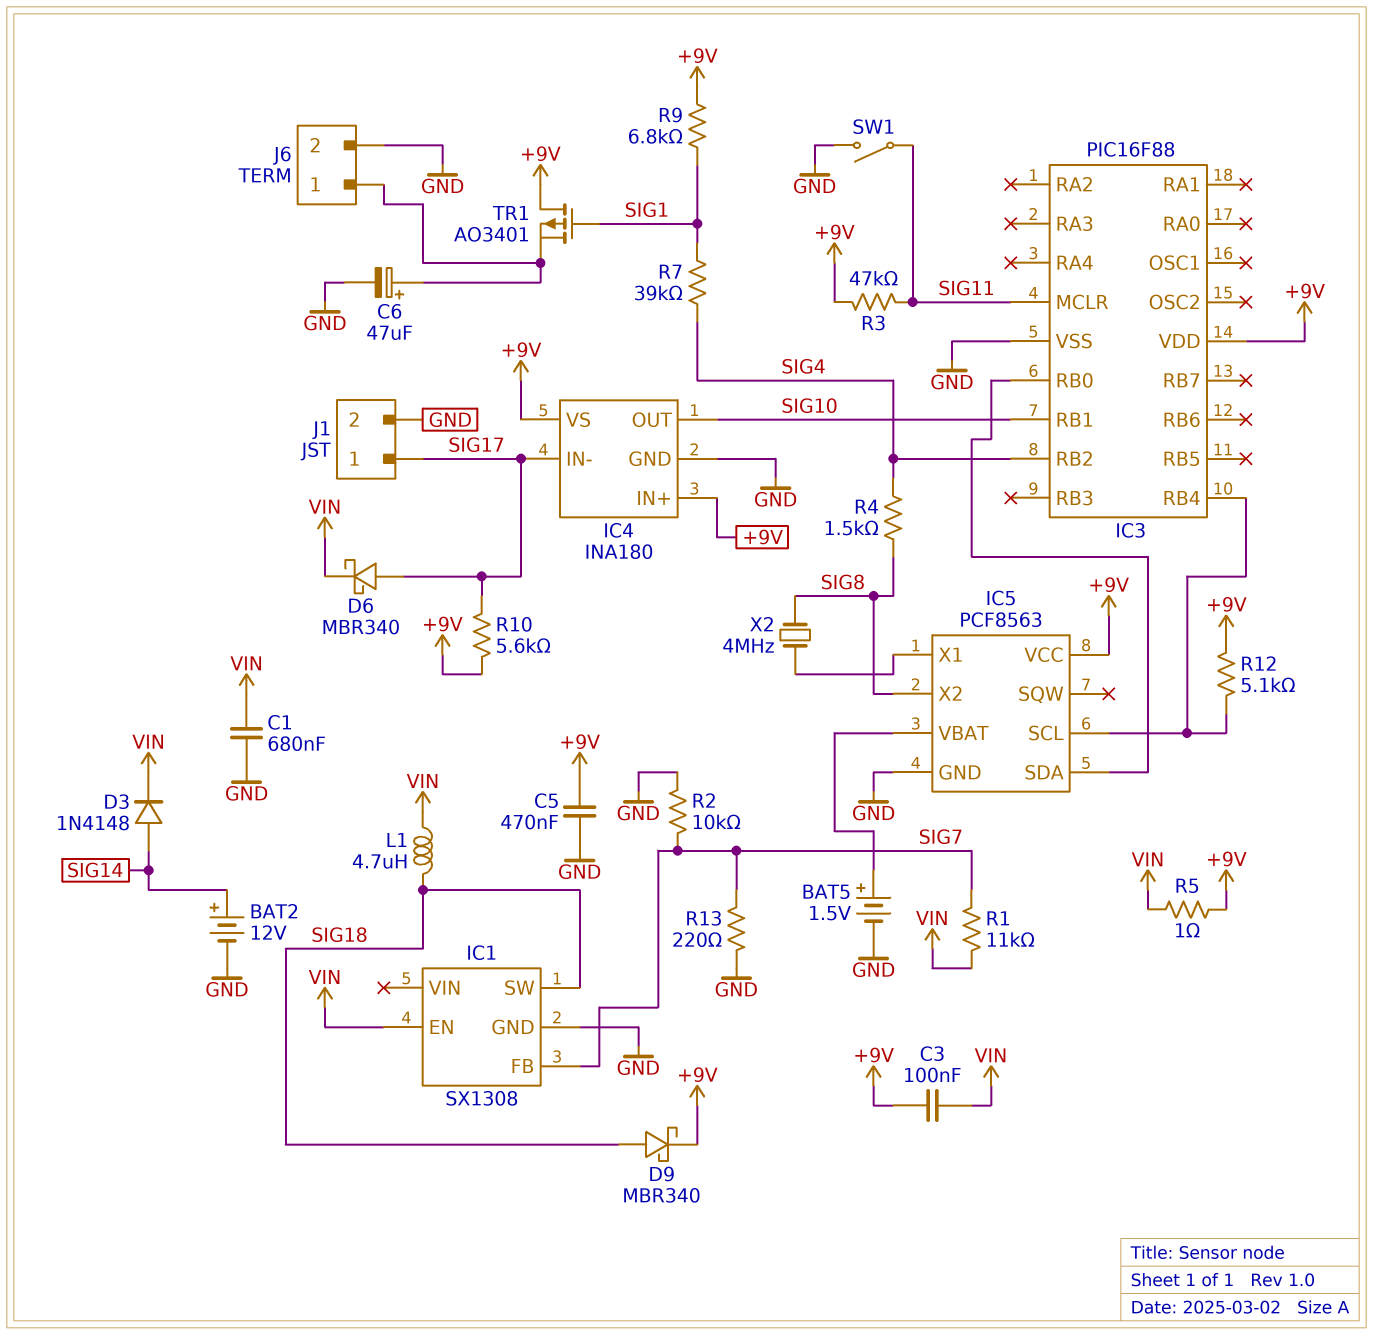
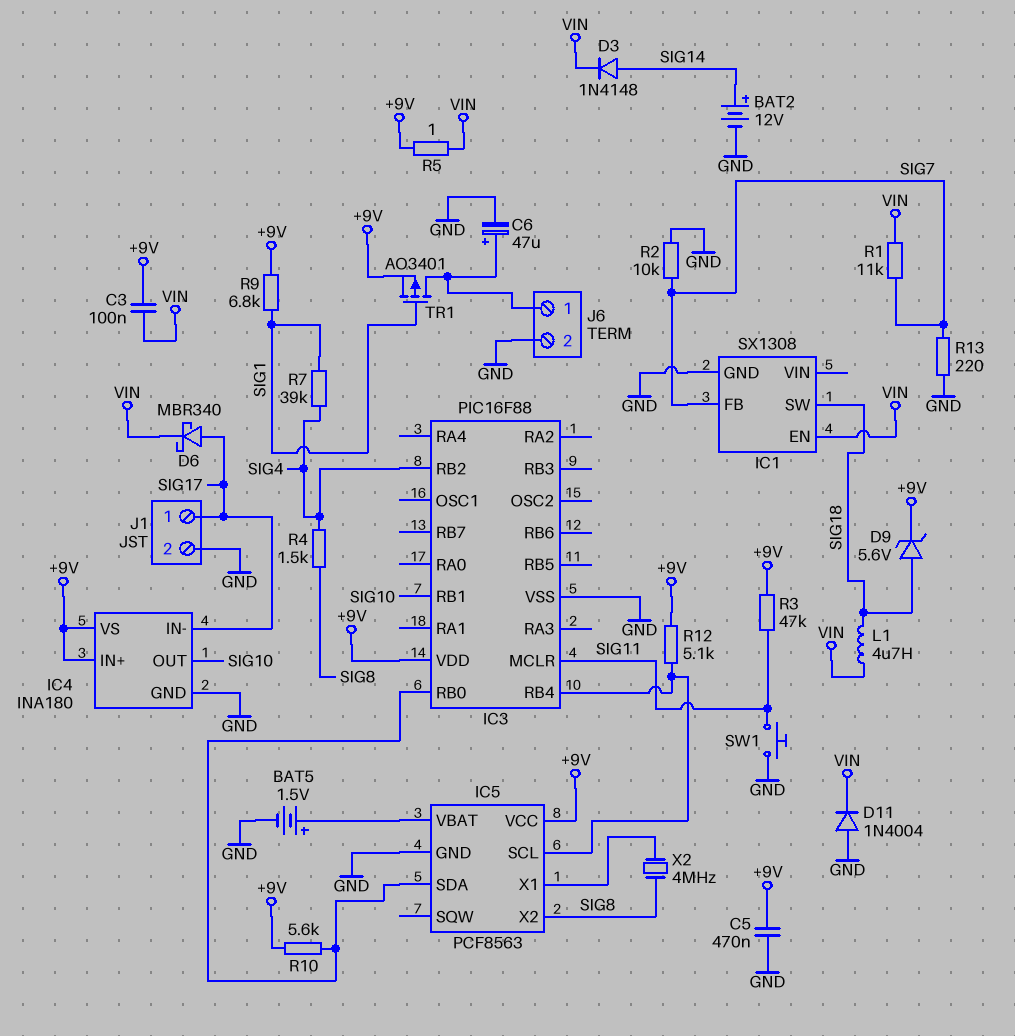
C1: 680nF (GND, VIN) -> none
D9: schottky MBR340 (A SIG18, K +9V) -> zener 5.6V (A SIG18, K +9V)
D11: none -> diode 1N4004 (A GND, K VIN)
R10: 5.6k (+9V, SIG17) -> 5.6k (+9V, IC3/RB0)
SW1: switch (GND, SIG11) -> button (GND, SIG11)
TR1: PMOS AO3401 (G SIG1, D +9V, S J6/1) -> PMOS AO3401 (G SIG1, D J6/1, S +9V)

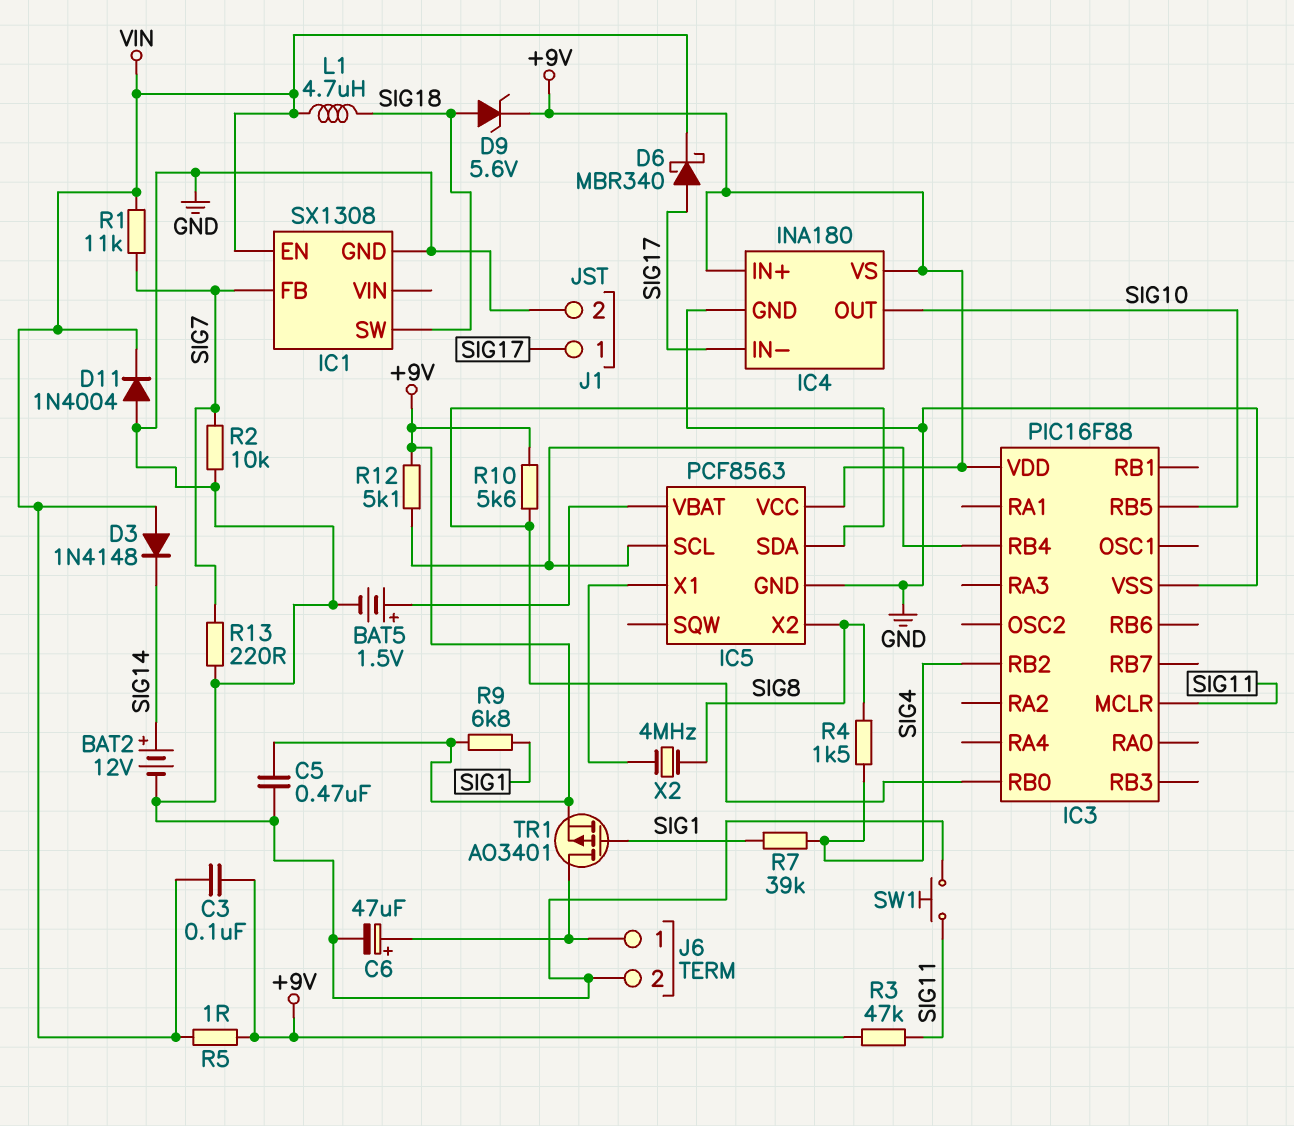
D3: diode 1N4148 (A SIG14, K VIN) -> diode 1N4148 (A VIN, K SIG14)
IC3 pin RB1: SIG10 -> none
IC3 pin RB5: none -> SIG10

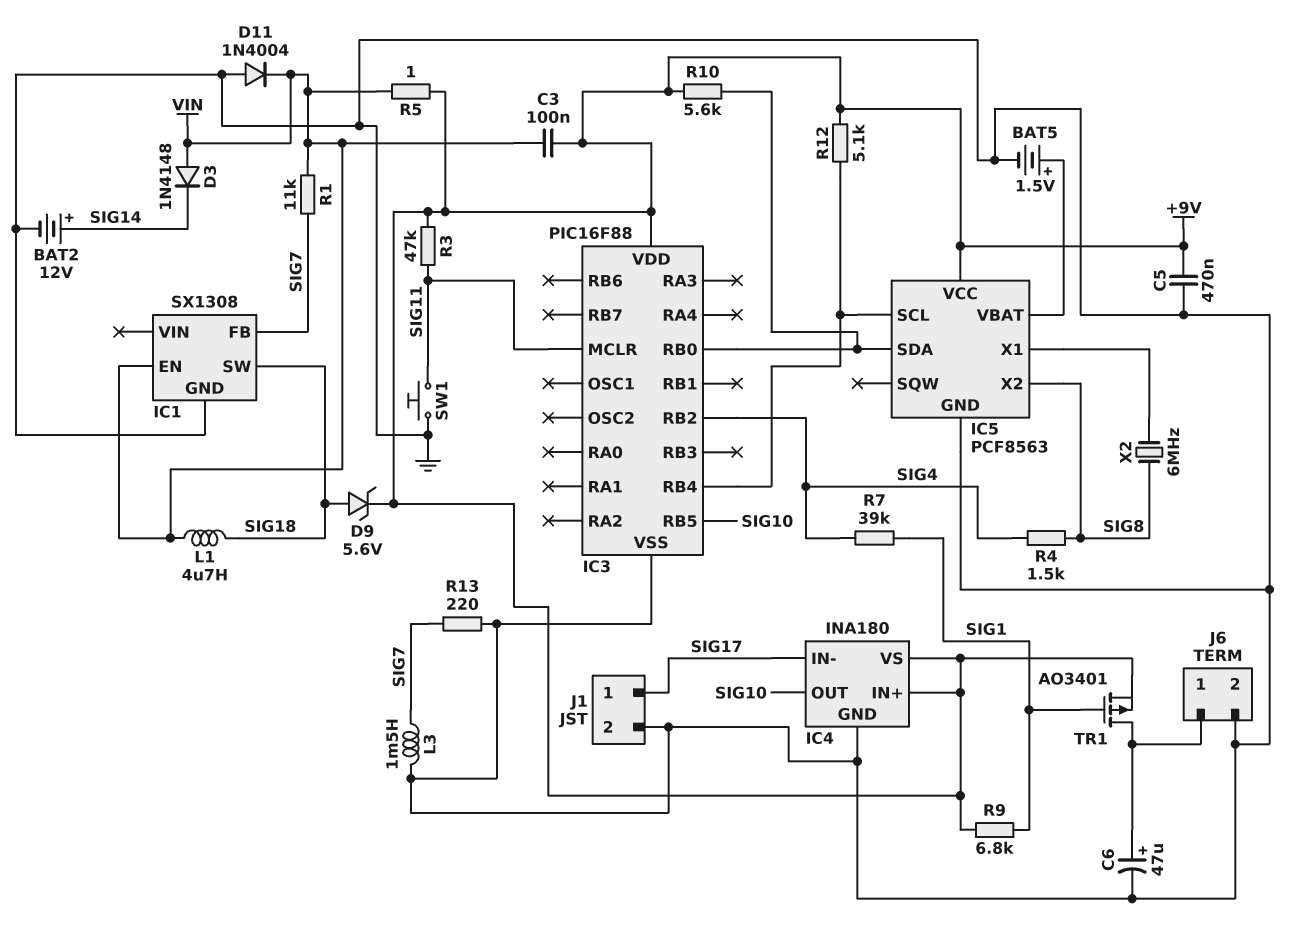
D6: schottky MBR340 (A SIG17, K VIN) -> none
L3: none -> 1.5mH (GND, SIG7)
R2: 10k (GND, SIG7) -> none
X2: 4MHz (IC5/X1, SIG8) -> 6MHz (IC5/X1, SIG8)

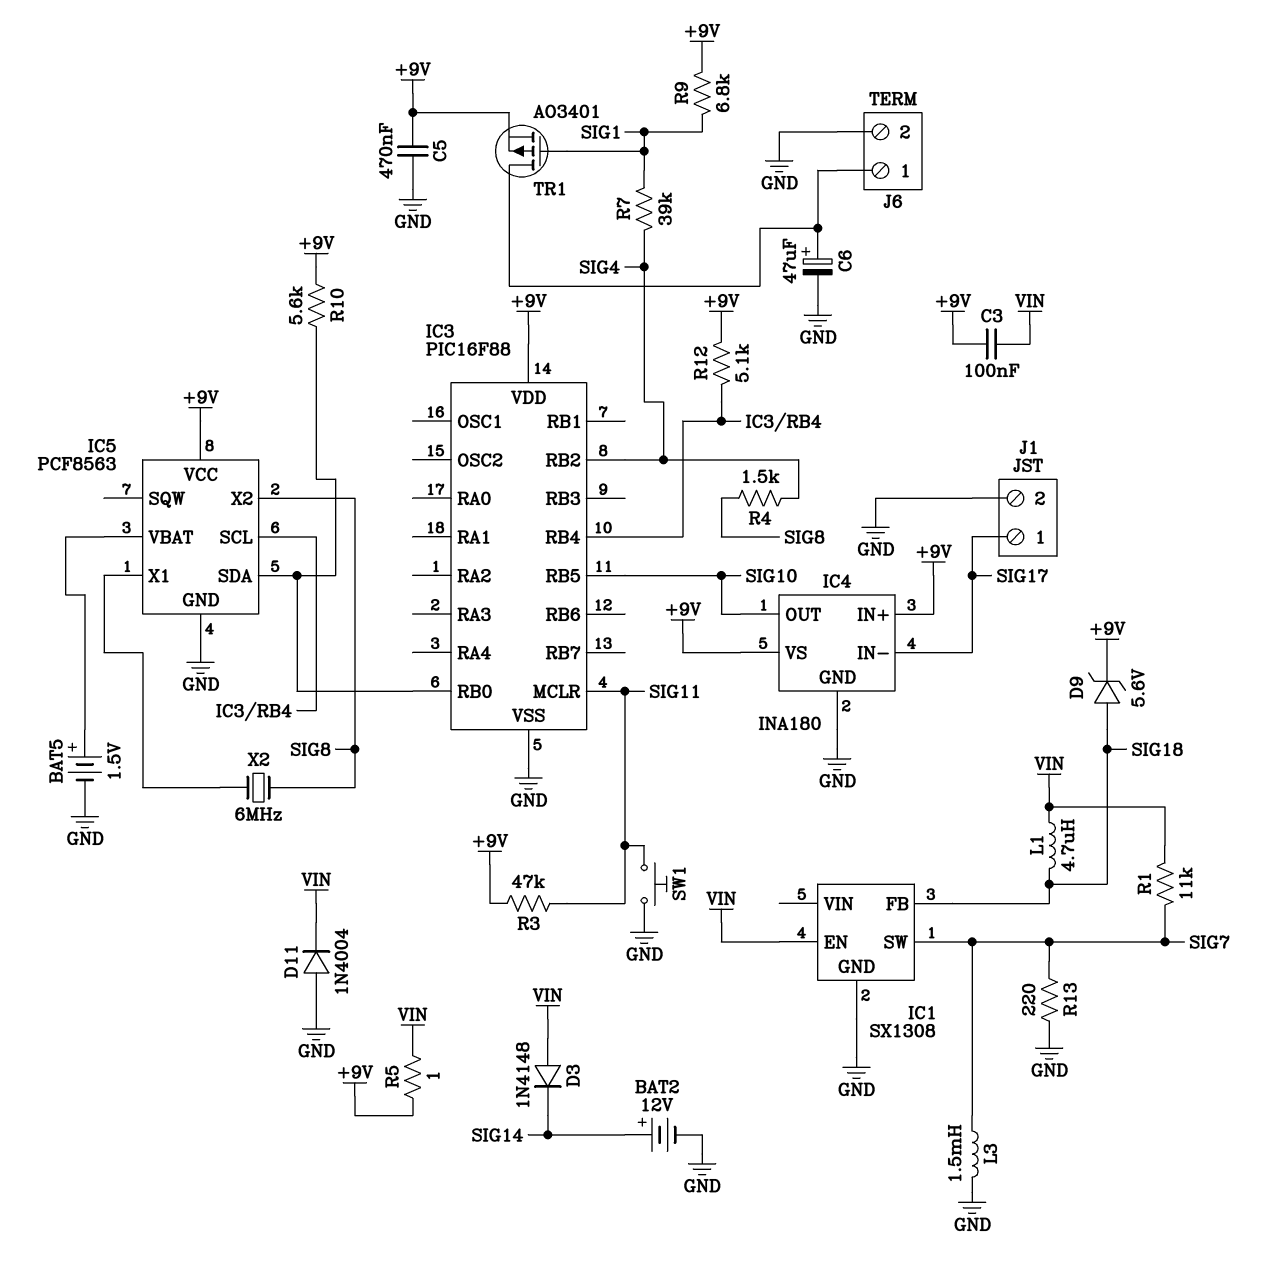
IC1 pin FB: SIG7 -> SIG18
IC1 pin SW: SIG18 -> SIG7

